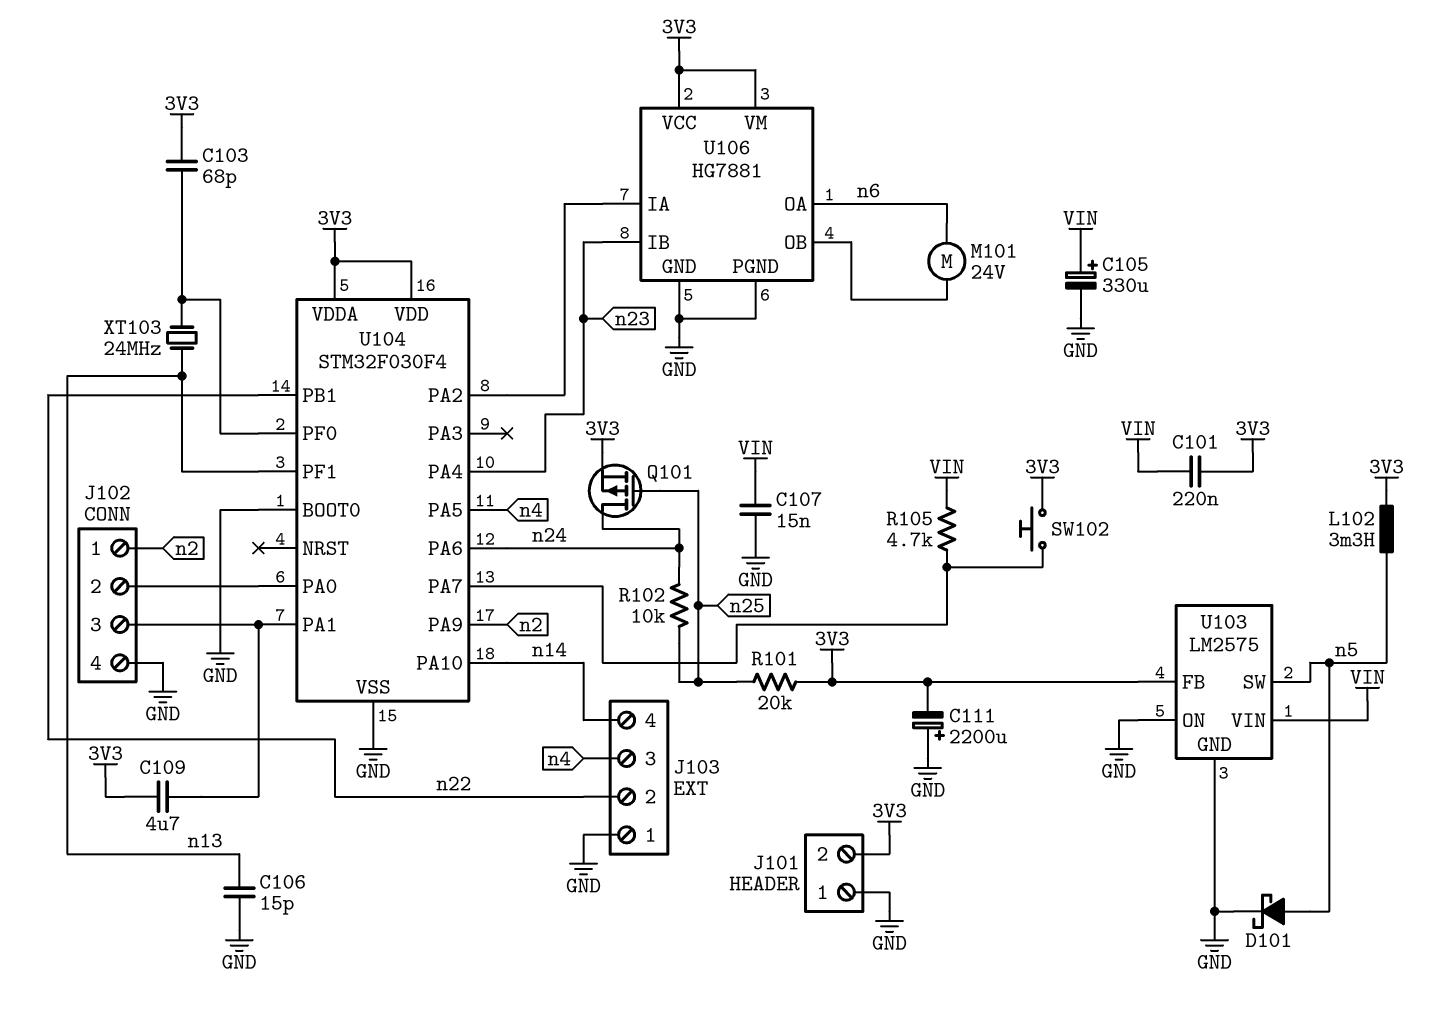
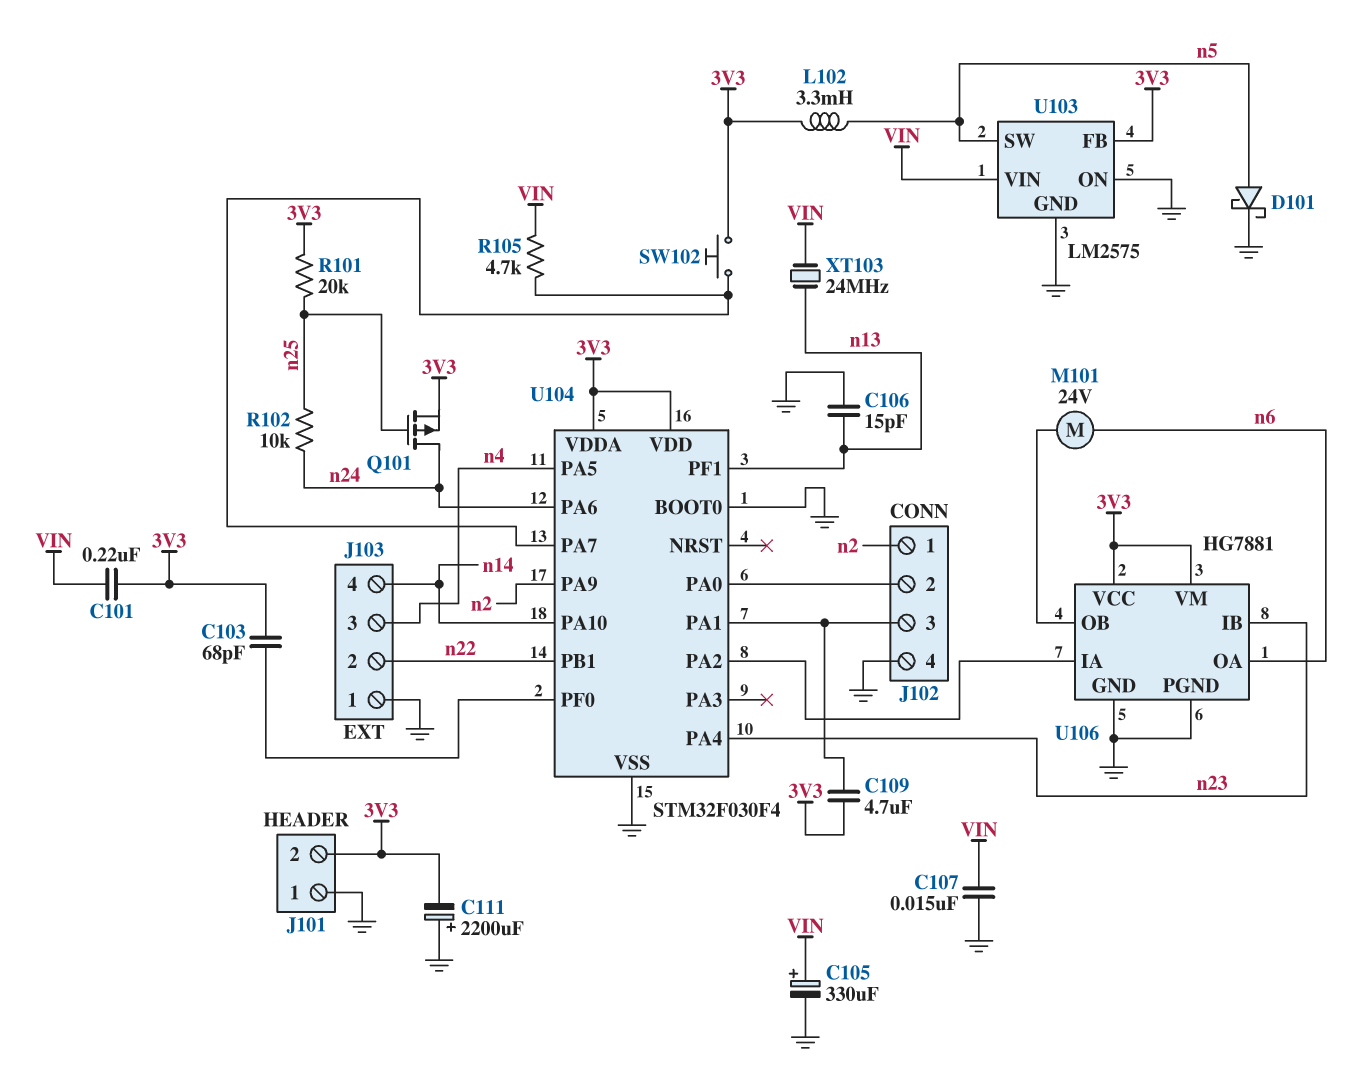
XT103: 24MHz (U104/PF0, n13) -> 24MHz (VIN, n13)

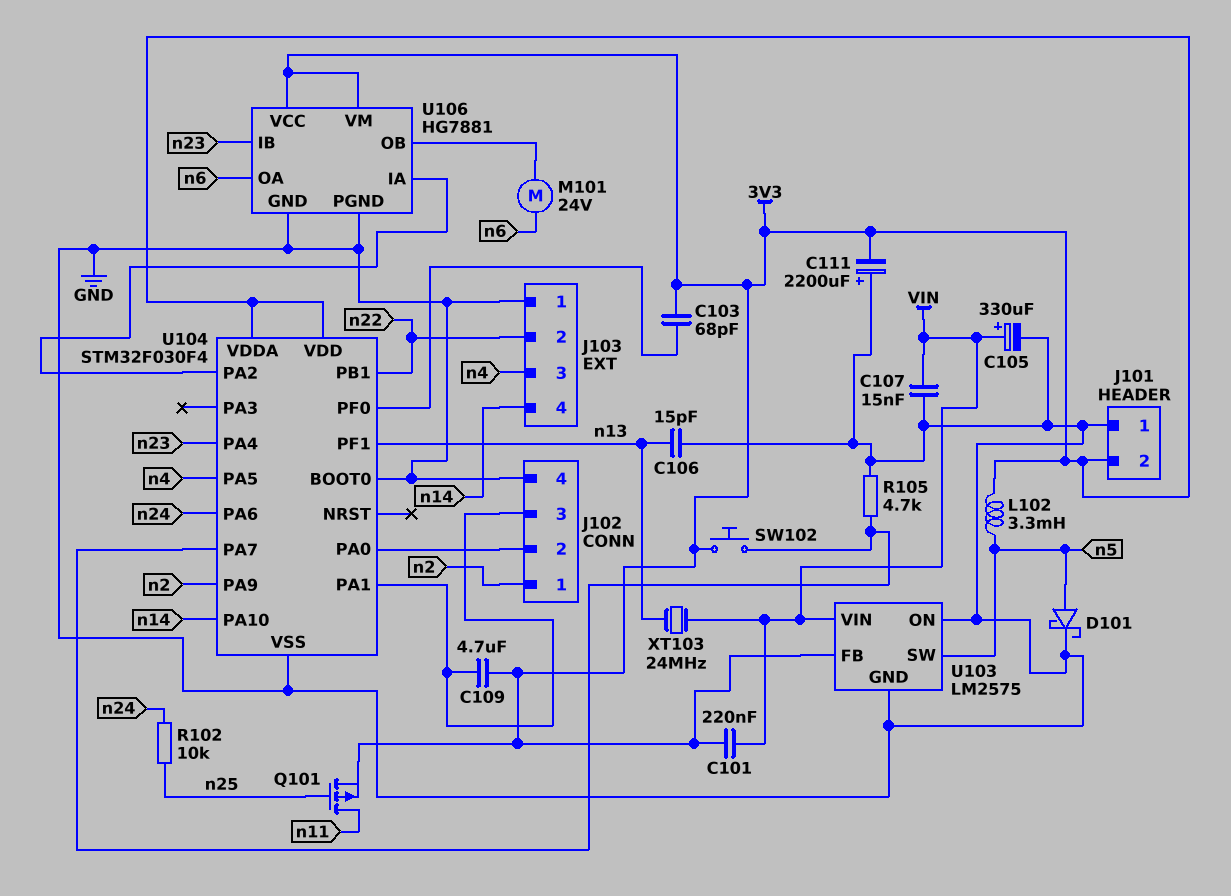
Q101: PMOS (G n25, D n24, S 3V3) -> PMOS (G n25, D n11, S 3V3)
R101: 20k (3V3, n25) -> none
R105: 4.7k (U104/PA7, VIN) -> 4.7k (GND, U104/PA7)

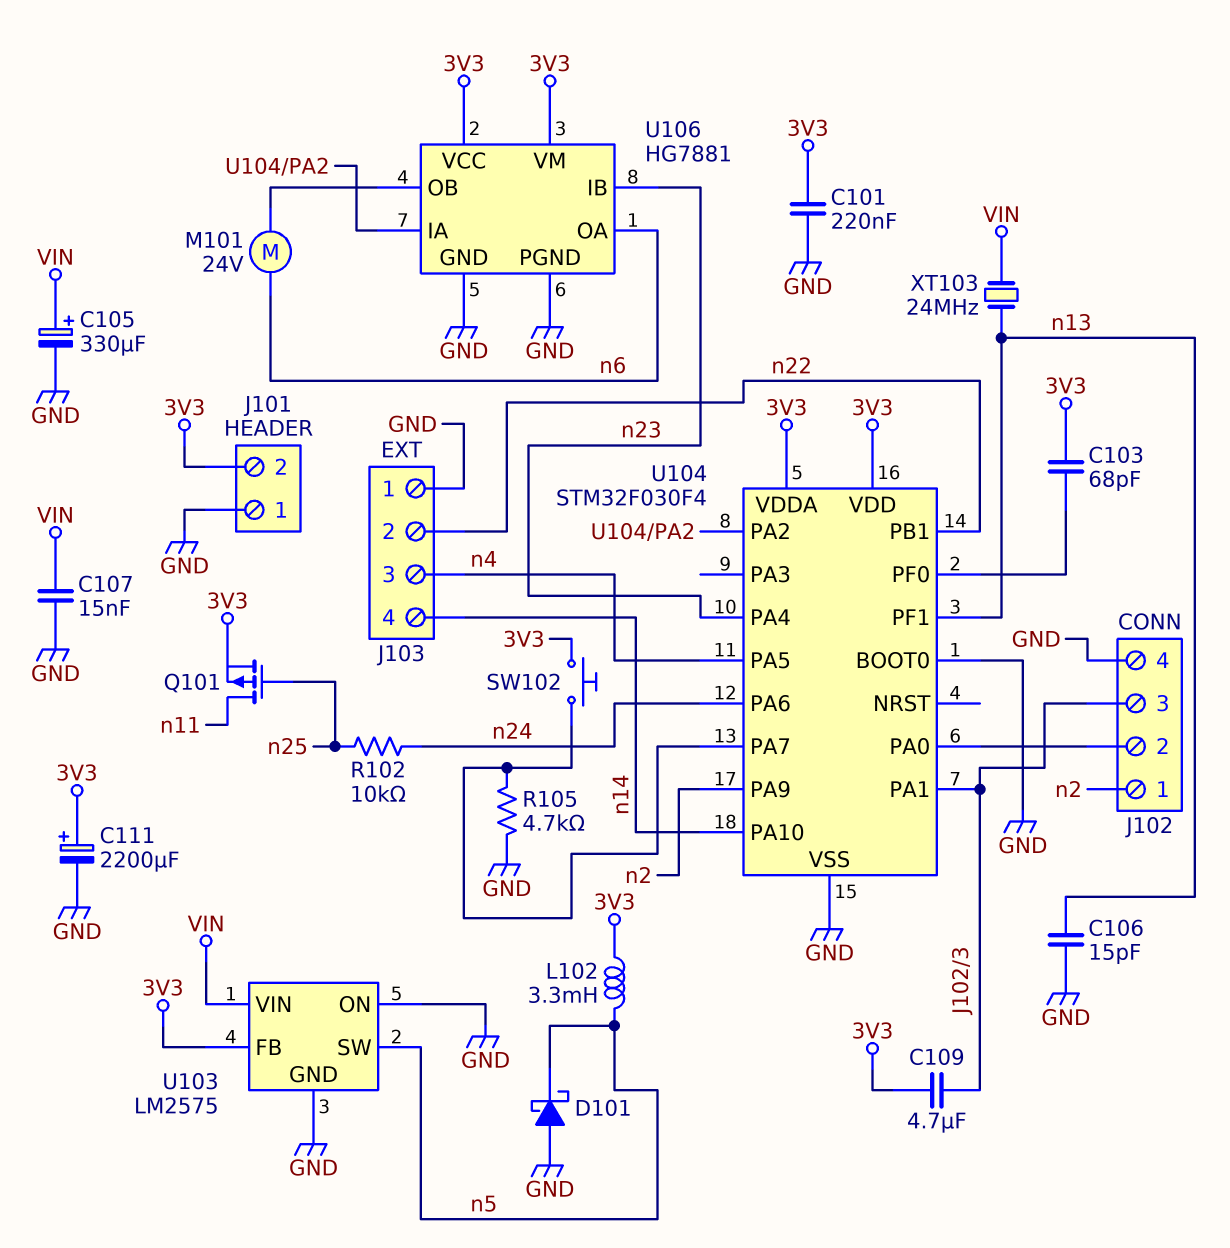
C101: 220nF (3V3, VIN) -> 220nF (3V3, GND)
C111: 2200uF (plus GND, minus 3V3) -> 2200uF (plus 3V3, minus GND)
D101: schottky (A n5, K GND) -> schottky (A GND, K n5)

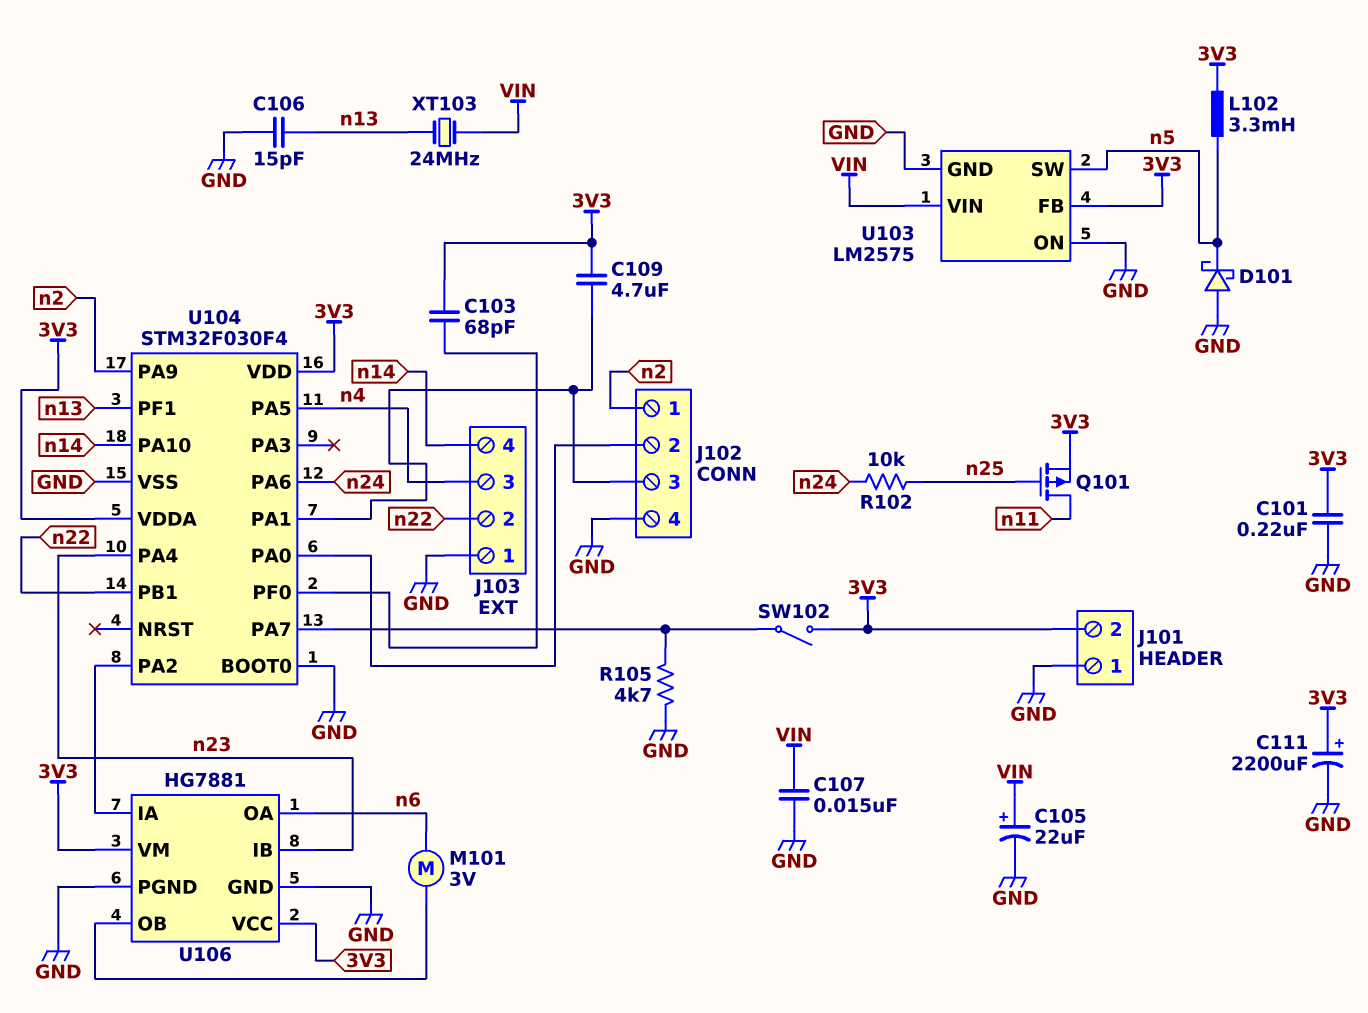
C105: 330uF (plus VIN, minus GND) -> 22uF (plus VIN, minus GND)
M101: motor 24V (U106/OB, n6) -> motor 3V (U106/OB, n6)
SW102: button (3V3, U104/PA7) -> switch (3V3, U104/PA7)

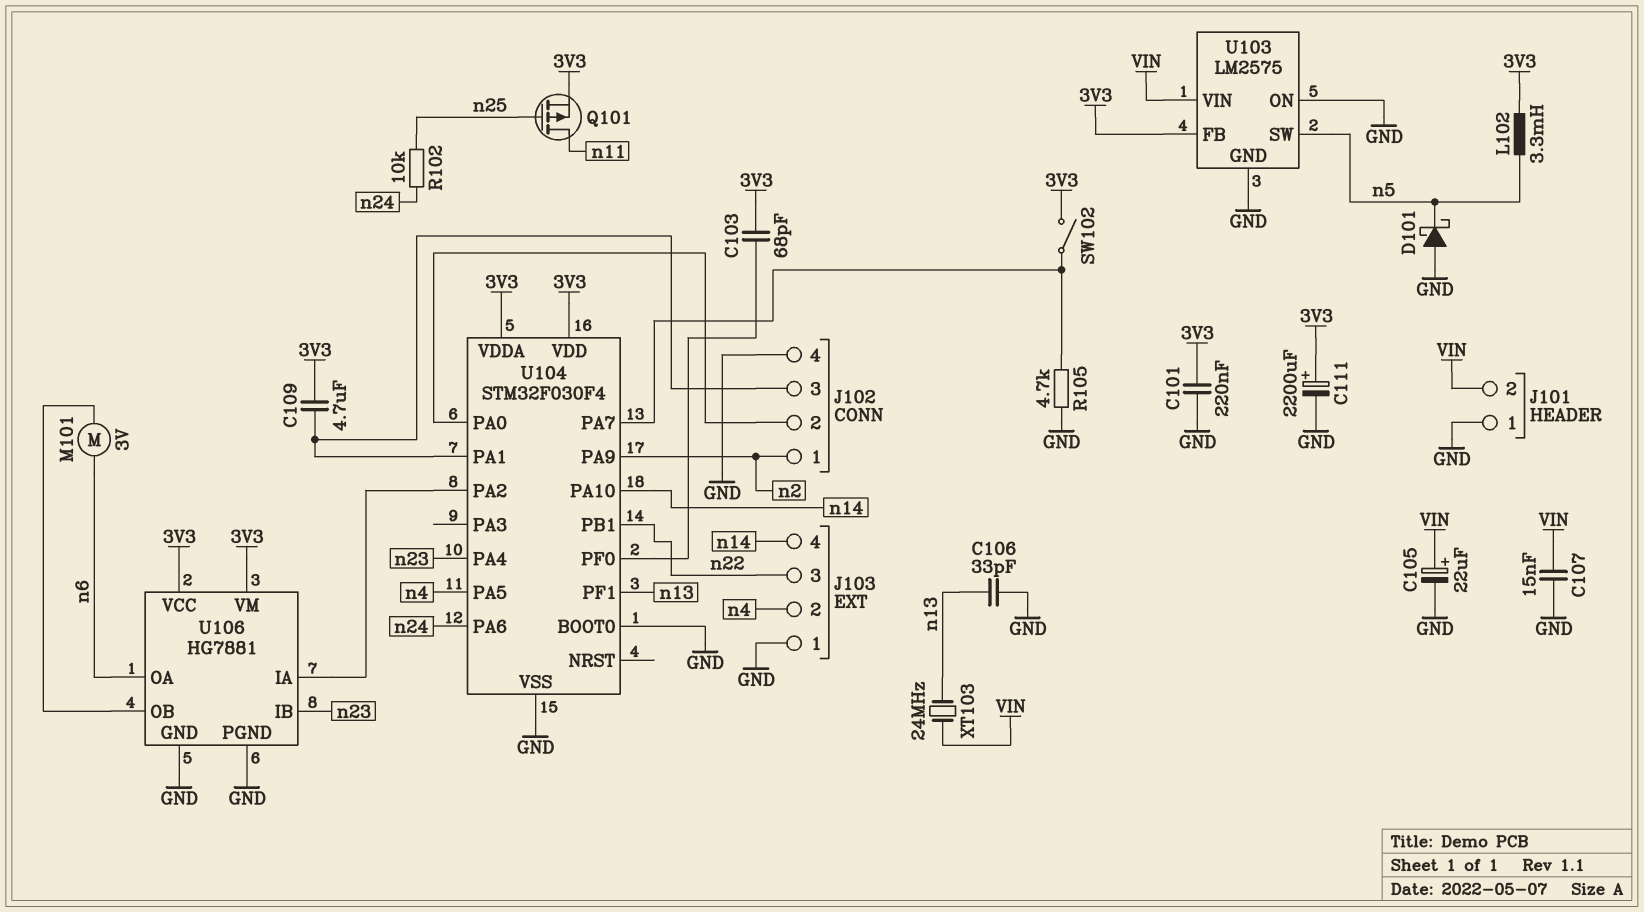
C106: 15pF (GND, n13) -> 33pF (GND, n13)
J101 pin 2: 3V3 -> VIN
J103 pin 2: n22 -> n4
J103 pin 3: n4 -> n22

